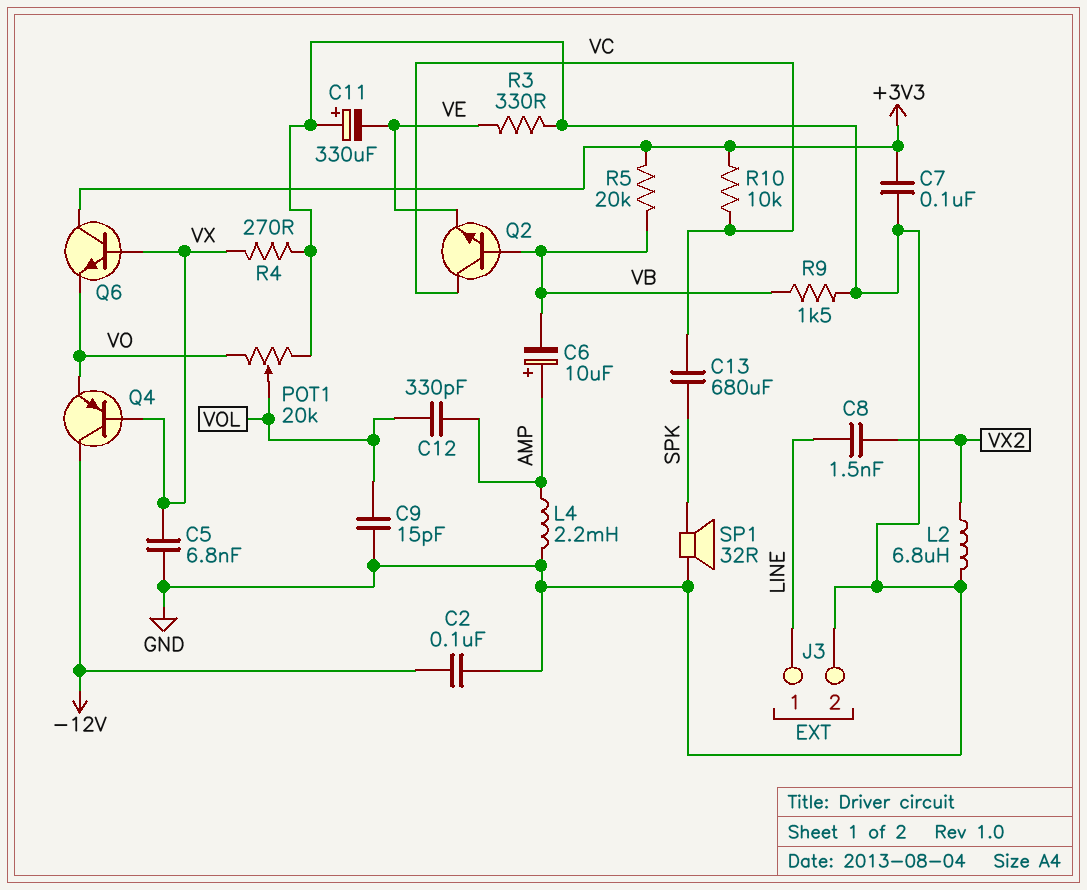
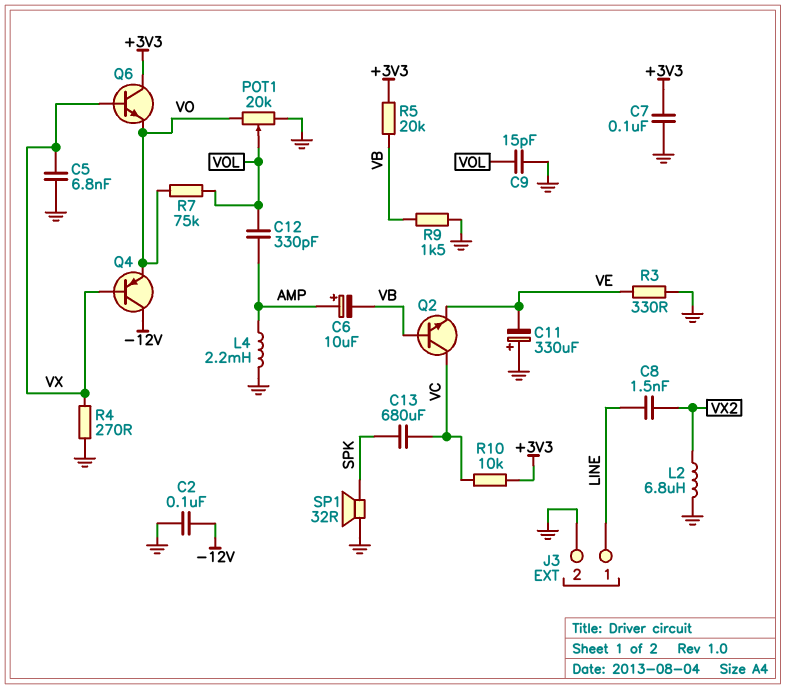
R7: none -> 75k (VO, VOL)

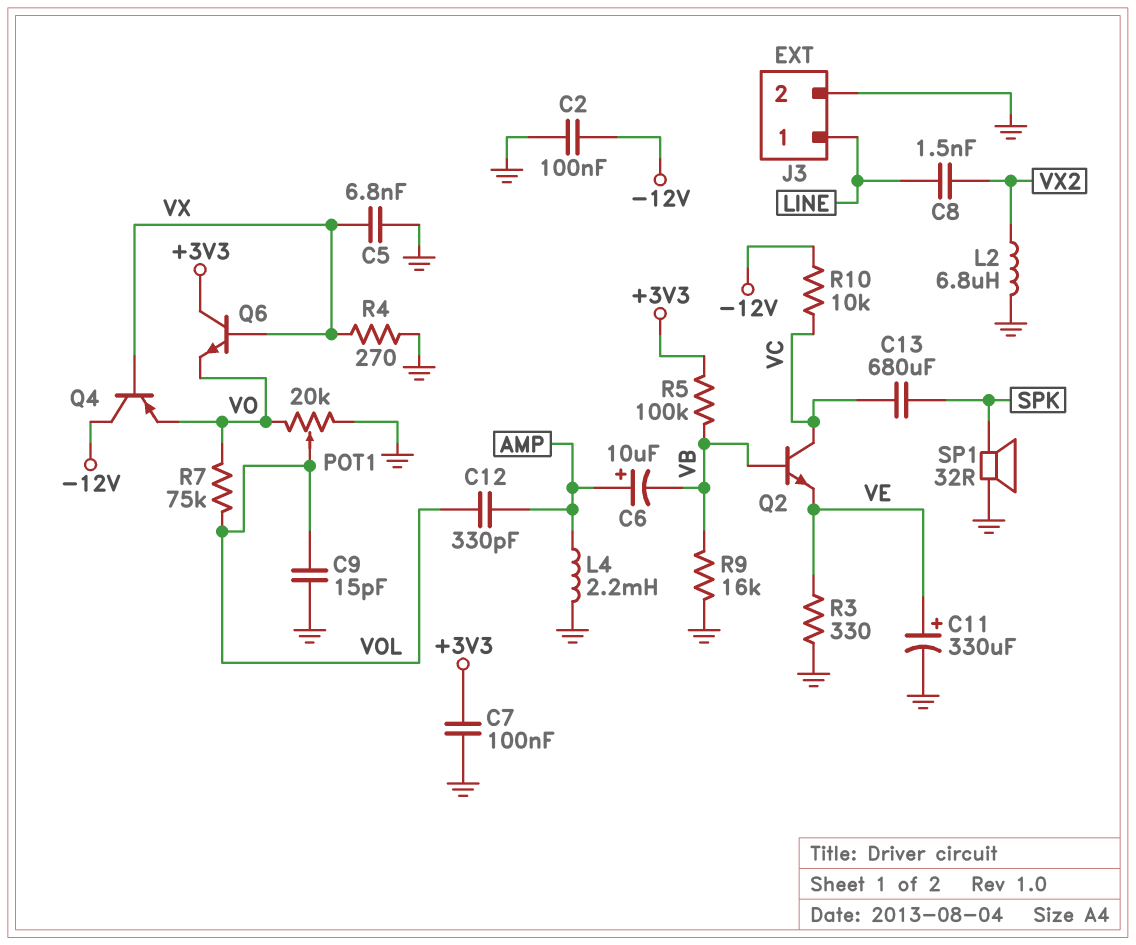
C11: 330uF (plus GND, minus VE) -> 330uF (plus VE, minus GND)
R5: 20k (+3V3, VB) -> 100k (+3V3, VB)
R9: 1.5k (GND, VB) -> 16k (GND, VB)
R10: 10k (+3V3, VC) -> 10k (-12V, VC)

